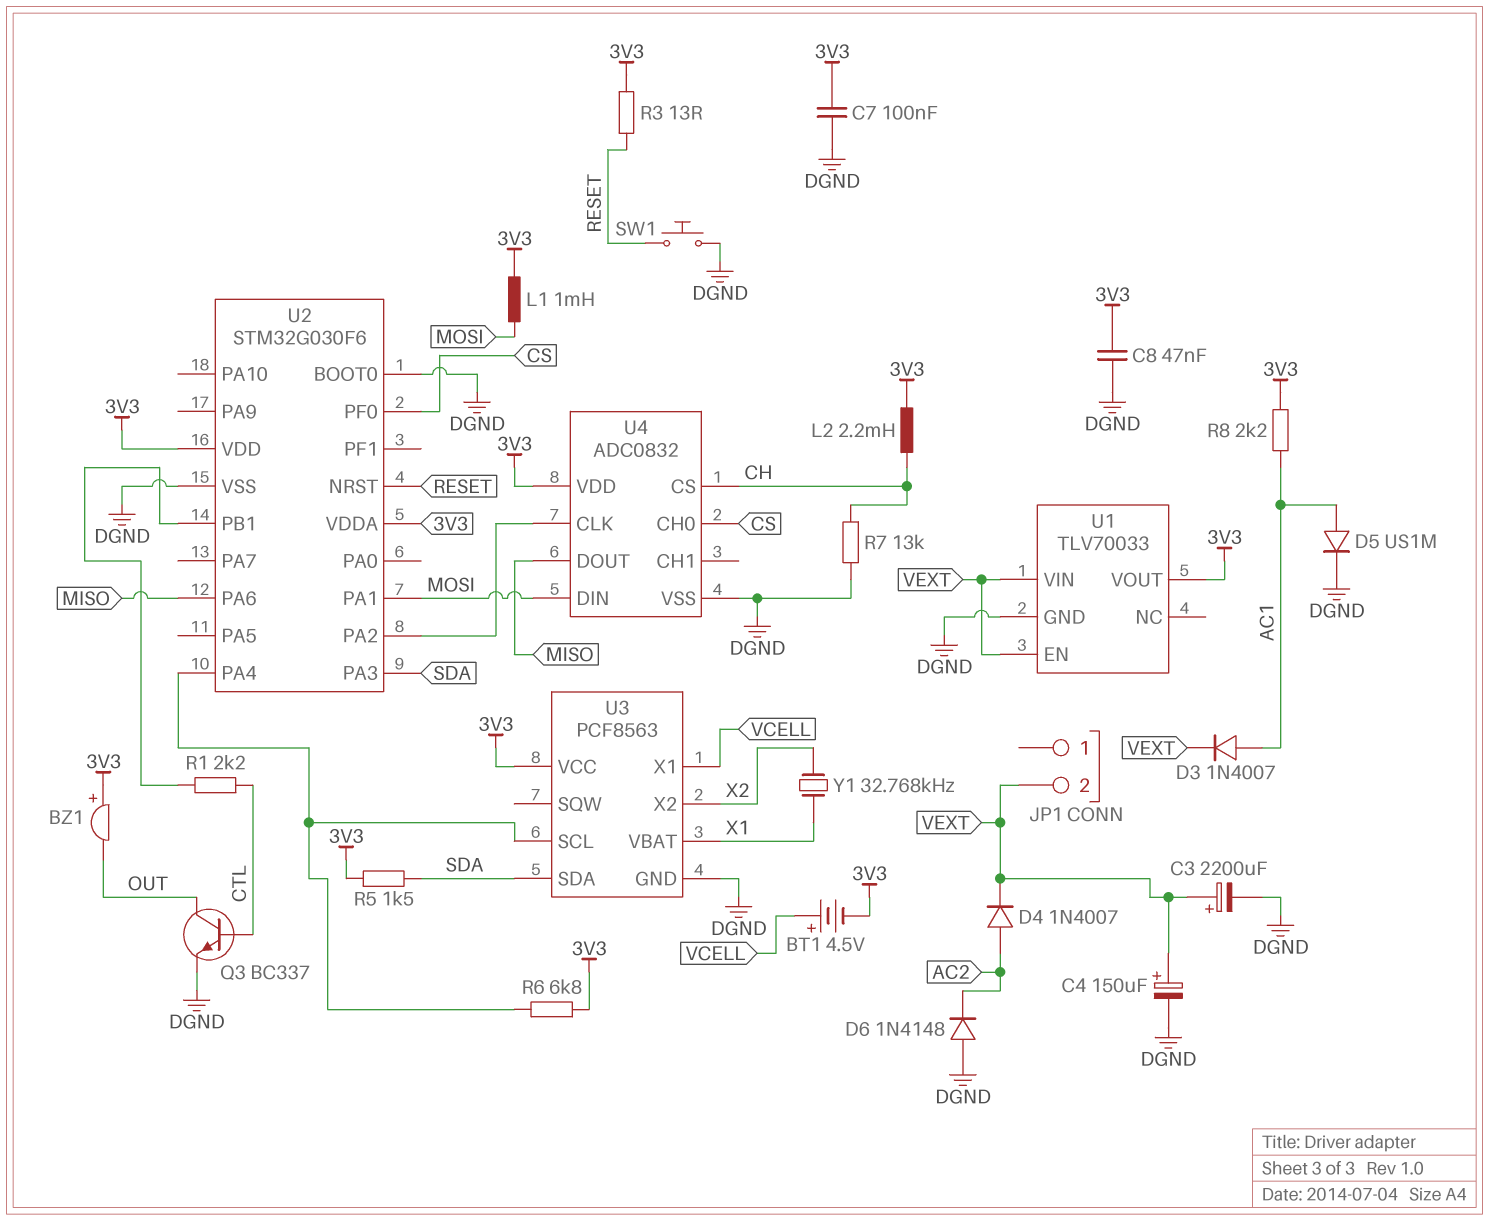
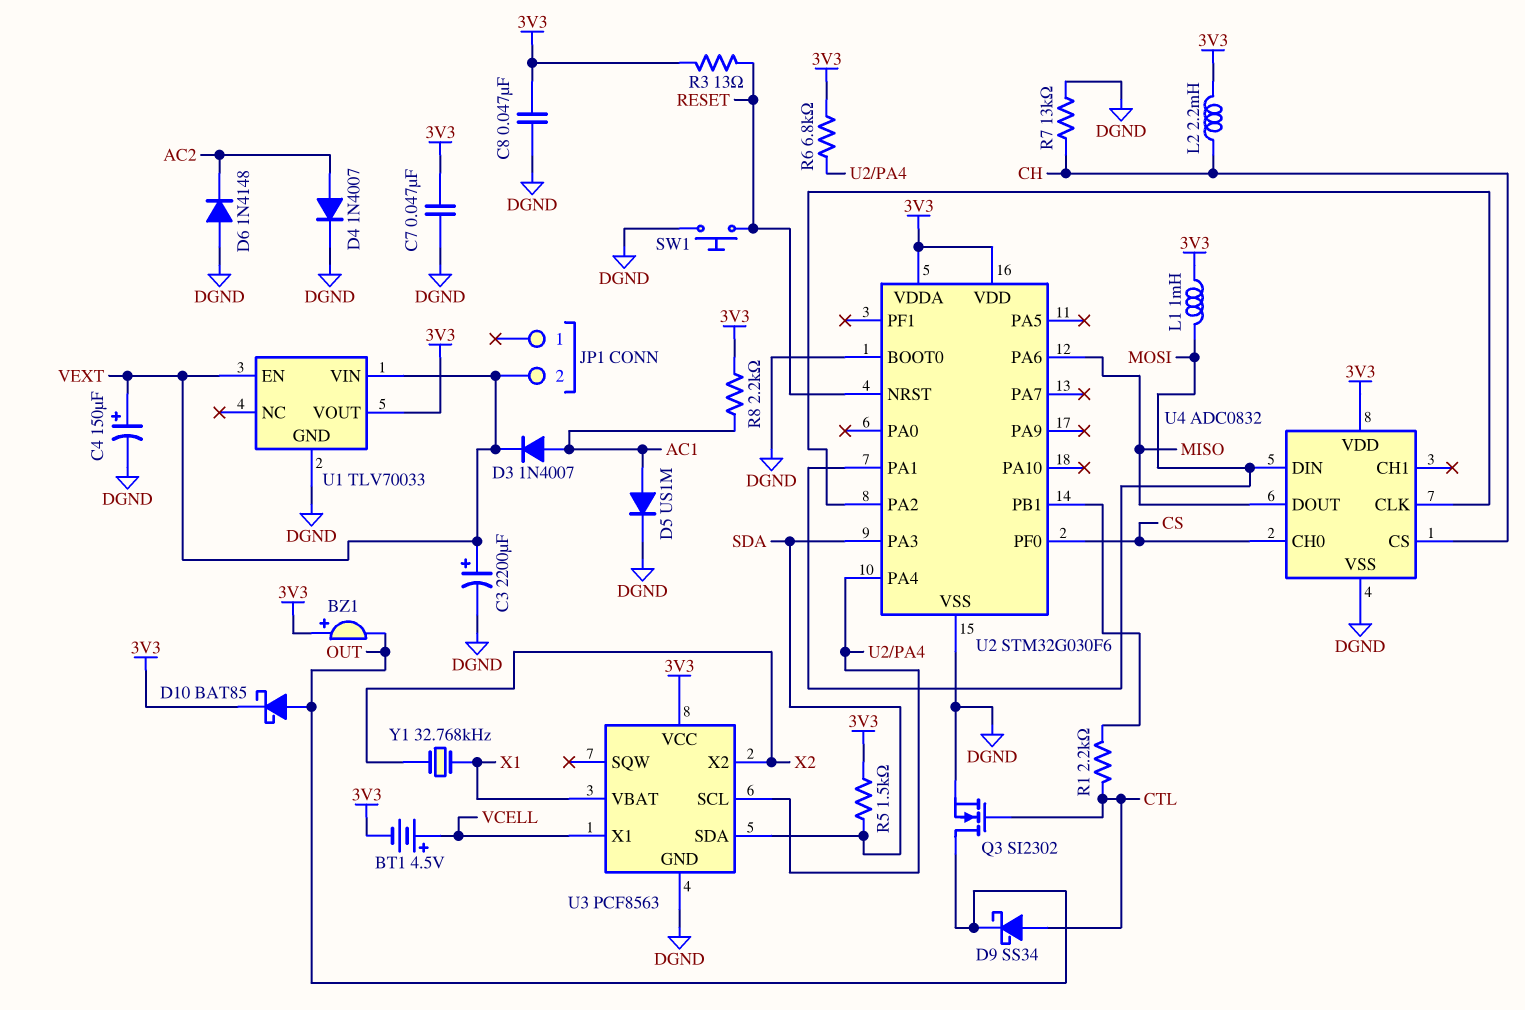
C7: 100nF (3V3, DGND) -> 47nF (3V3, DGND)
D4: diode 1N4007 (A AC2, K VEXT) -> diode 1N4007 (A AC2, K DGND)
D9: none -> schottky SS34 (A CTL, K OUT)
D10: none -> schottky BAT85 (A OUT, K 3V3)
Q3: NPN BC337 (B CTL, C OUT, E DGND) -> NMOS SI2302 (G CTL, D OUT, S DGND)

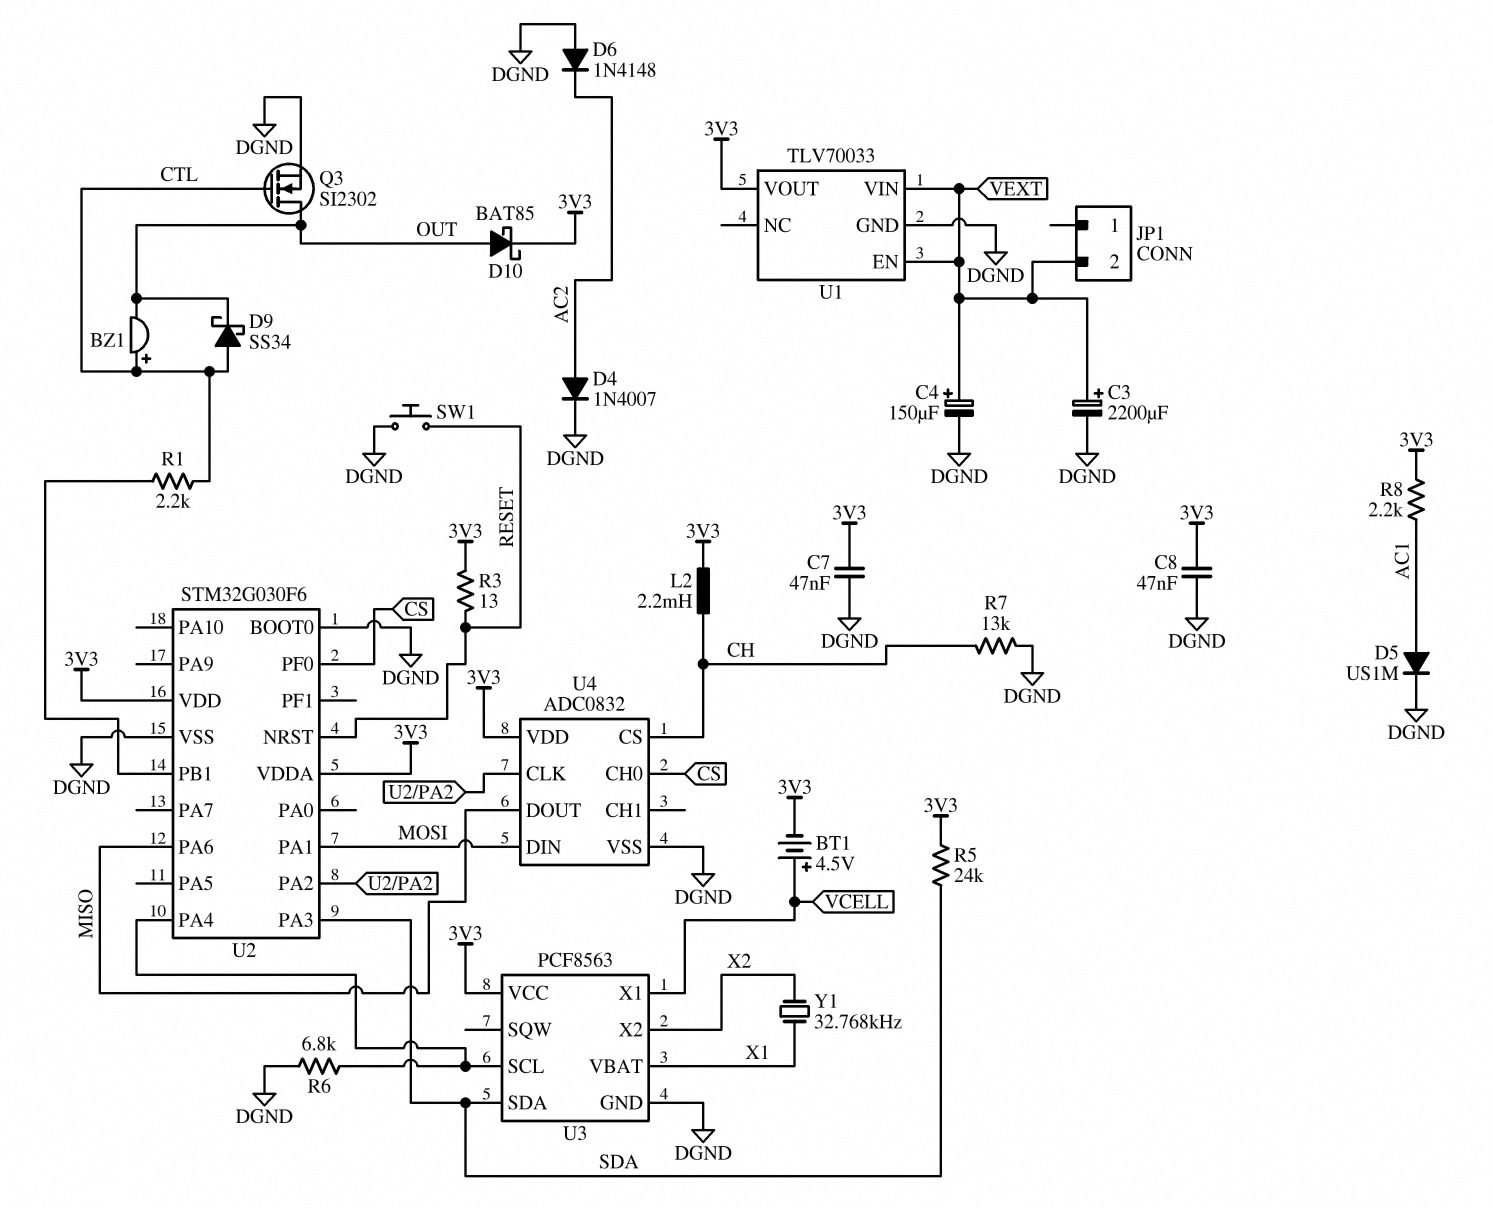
BZ1: buzzer (plus 3V3, minus OUT) -> buzzer (plus CTL, minus OUT)
D3: diode 1N4007 (A AC1, K VEXT) -> none
L1: 1mH (3V3, MOSI) -> none
R5: 1.5k (3V3, SDA) -> 24k (3V3, SDA)
R6: 6.8k (3V3, U2/PA4) -> 6.8k (DGND, U2/PA4)

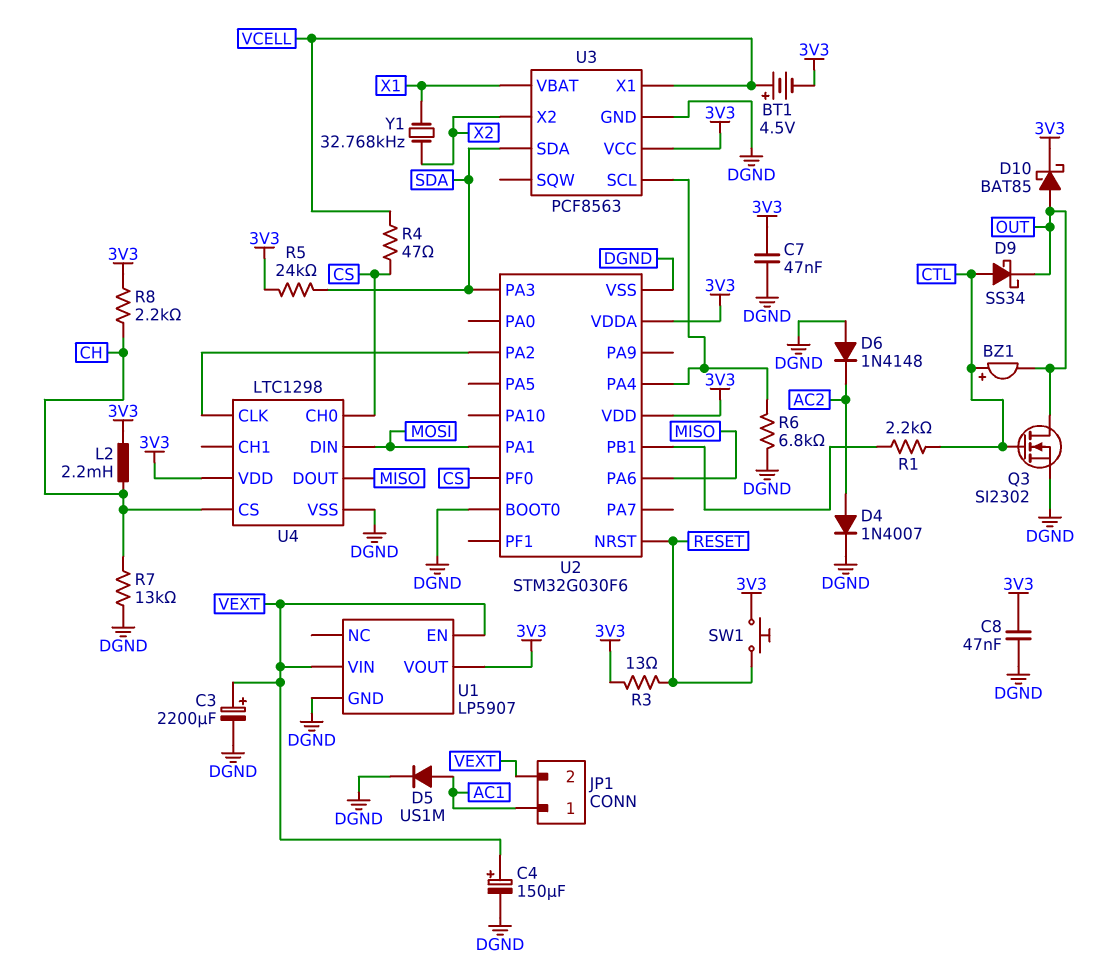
JP1 pin 1: none -> AC1
R4: none -> 47 (CS, VCELL)
R8: 2.2k (3V3, AC1) -> 2.2k (3V3, CH)
SW1: button (DGND, RESET) -> button (3V3, RESET)
U1: TLV70033 -> LP5907
U4: ADC0832 -> LTC1298

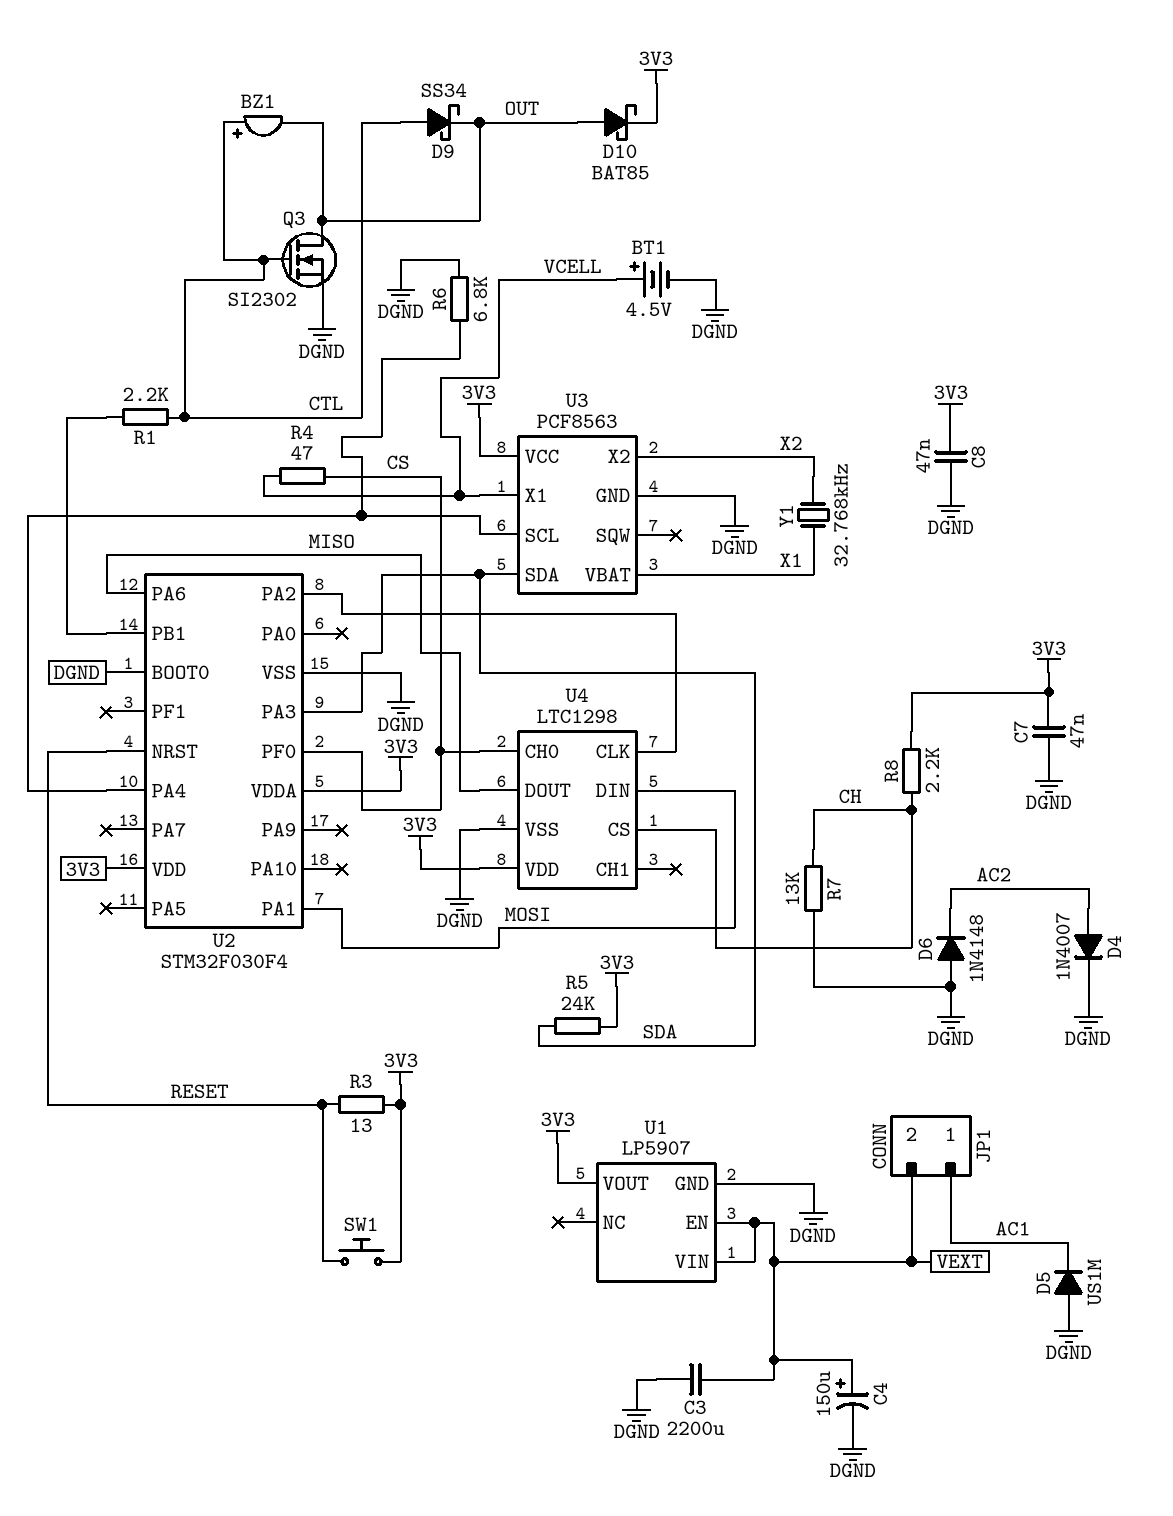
BT1: 4.5V (plus VCELL, minus 3V3) -> 4.5V (plus VCELL, minus DGND)
C3: 2200uF (plus VEXT, minus DGND) -> 2200uF (DGND, VEXT)
D5: diode US1M (A AC1, K DGND) -> diode US1M (A DGND, K AC1)
L2: 2.2mH (3V3, CH) -> none
U2: STM32G030F6 -> STM32F030F4

